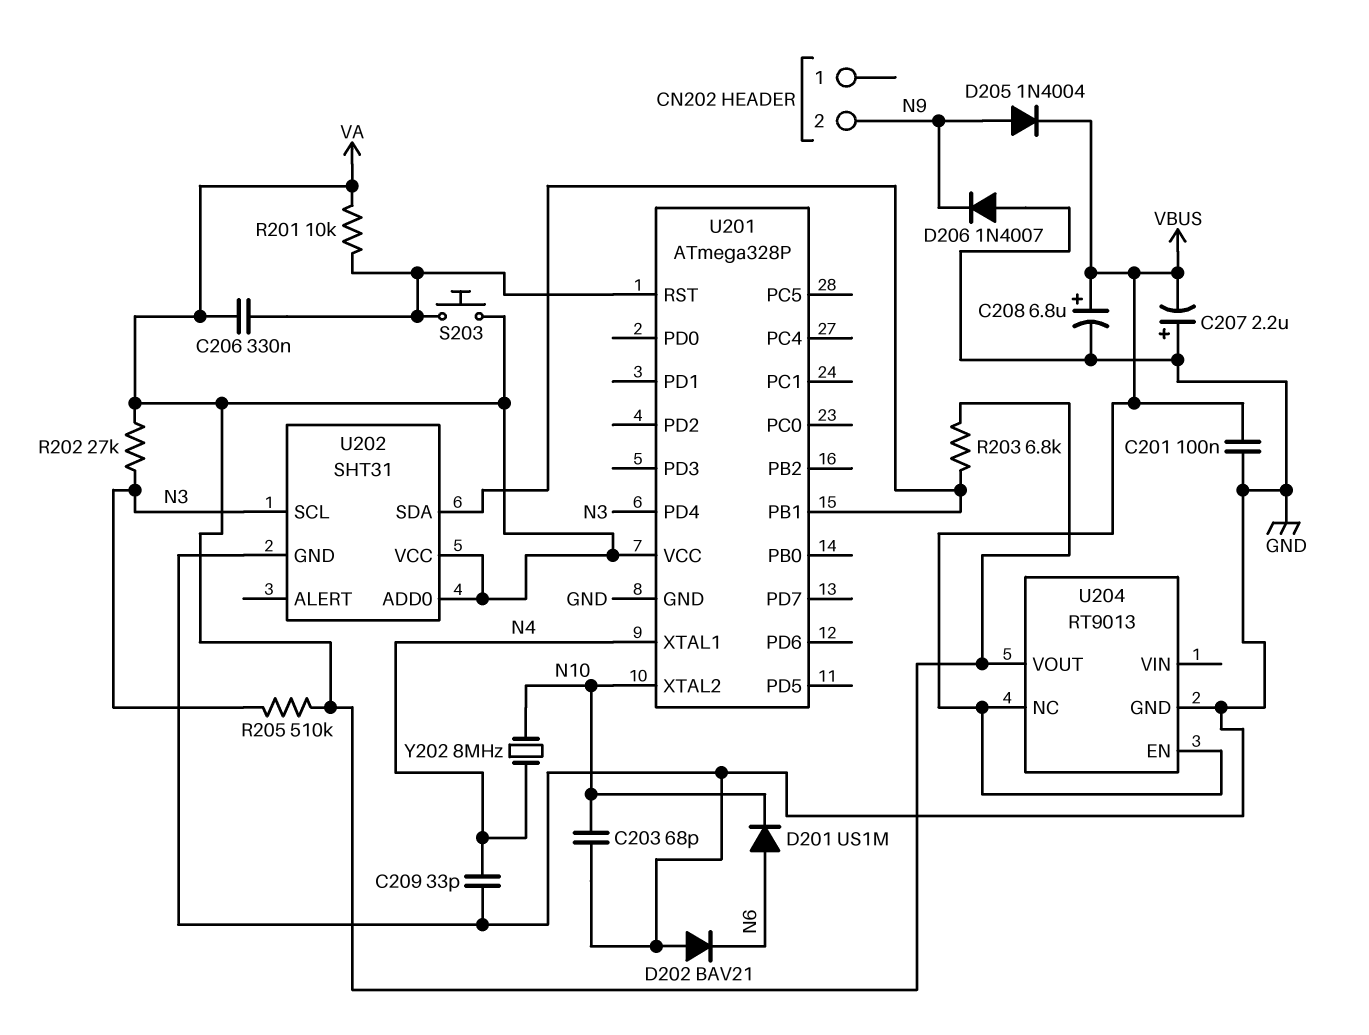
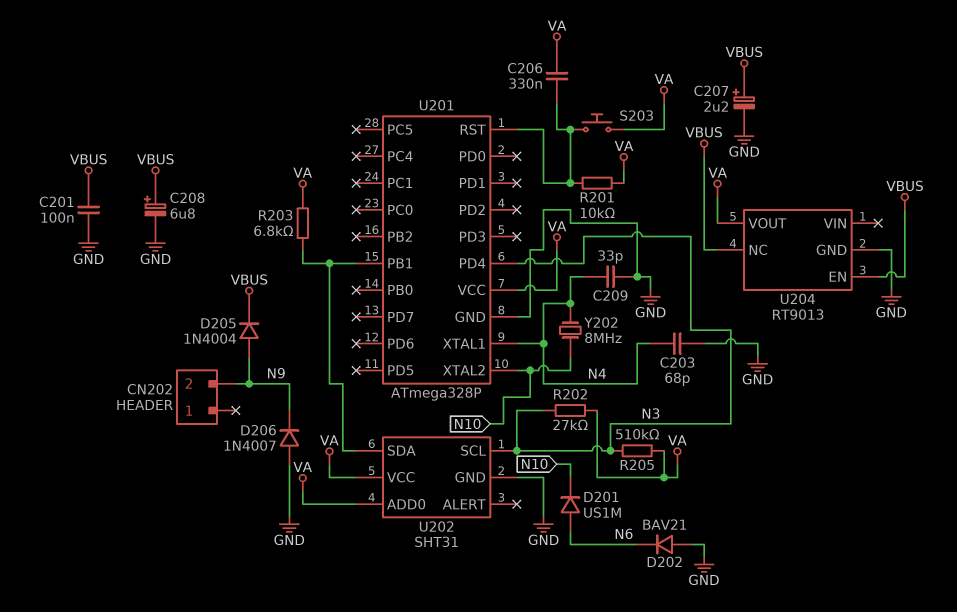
C203: 68pF (GND, N10) -> 68pF (GND, N4)
C207: 2.2uF (plus GND, minus VBUS) -> 2.2uF (plus VBUS, minus GND)

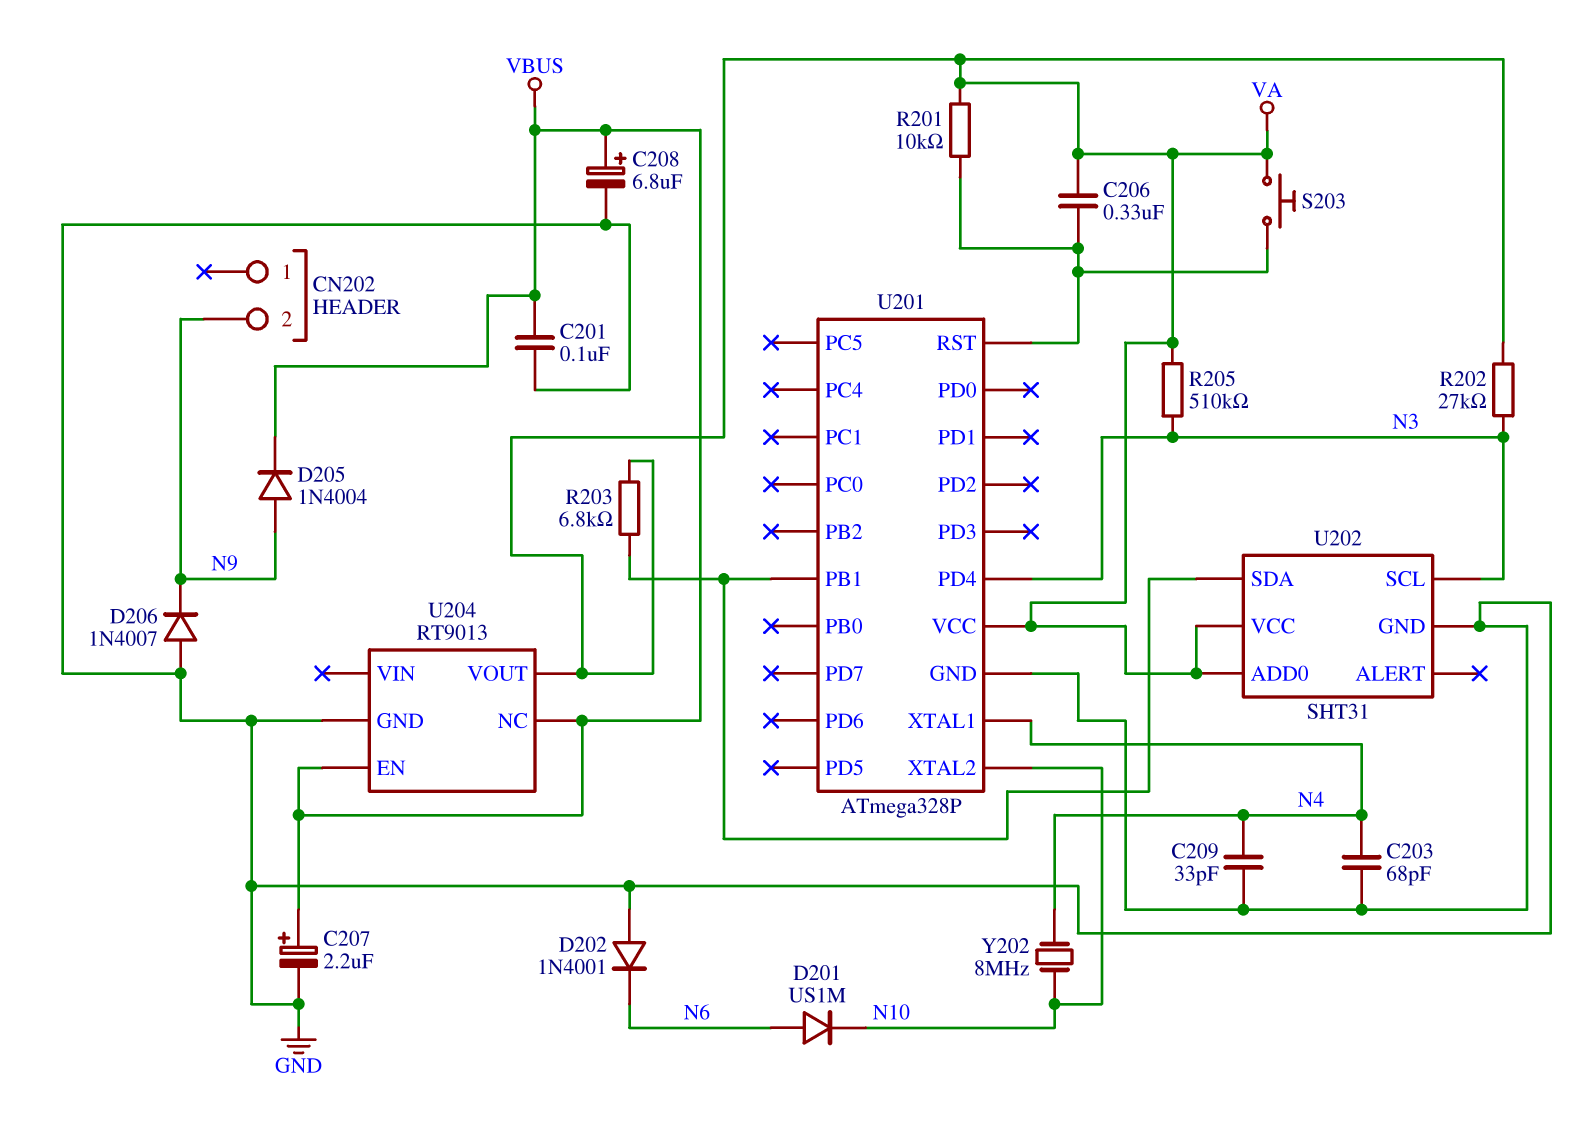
D202: diode BAV21 (A GND, K N6) -> diode 1N4001 (A GND, K N6)

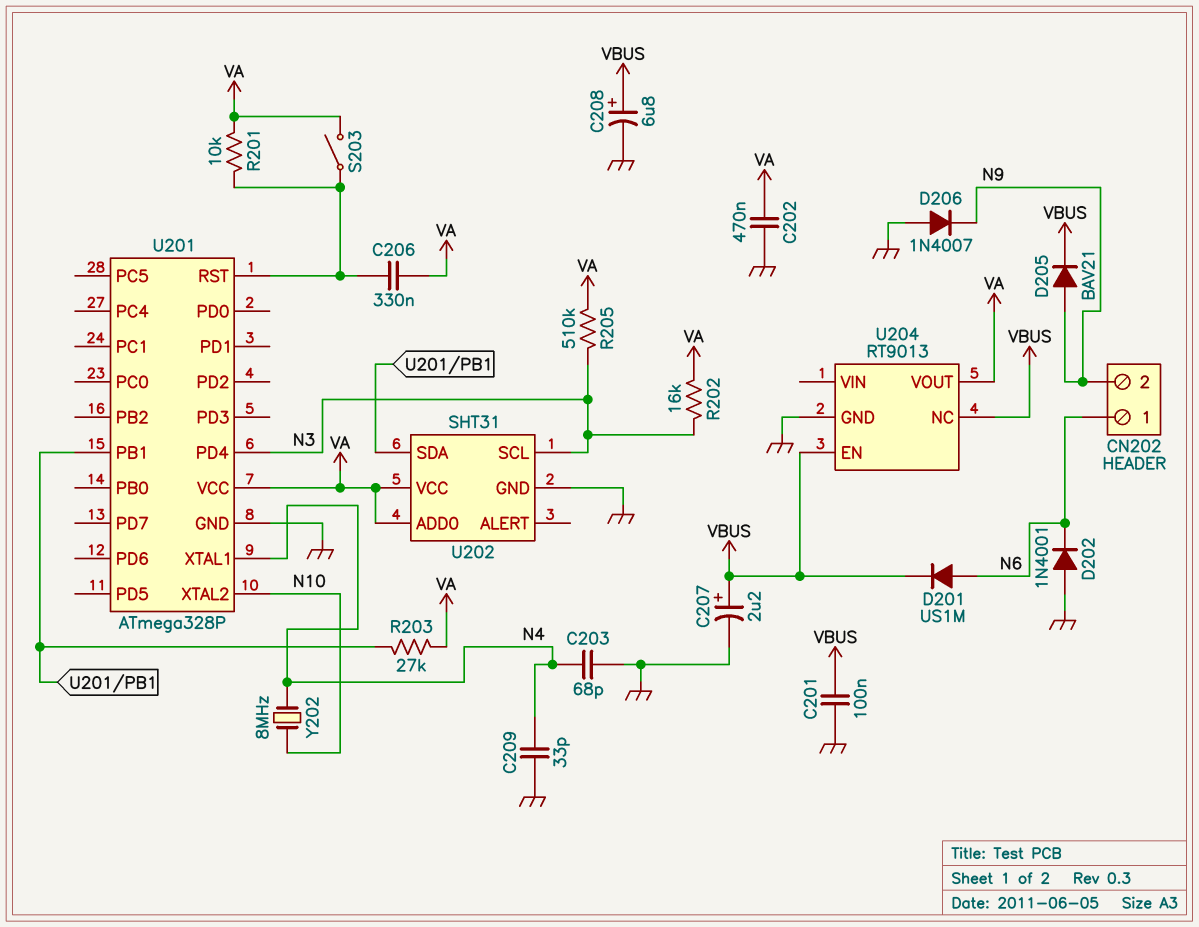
C202: none -> 470nF (GND, VA)
CN202 pin 1: none -> N6
D201: diode US1M (A N6, K N10) -> diode US1M (A N6, K VBUS)
D205: diode 1N4004 (A N9, K VBUS) -> diode BAV21 (A N9, K VBUS)
R202: 27k (N3, VA) -> 16k (N3, VA)
R203: 6.8k (U201/PB1, VA) -> 27k (U201/PB1, VA)
S203: button (U201/RST, VA) -> switch (U201/RST, VA)

